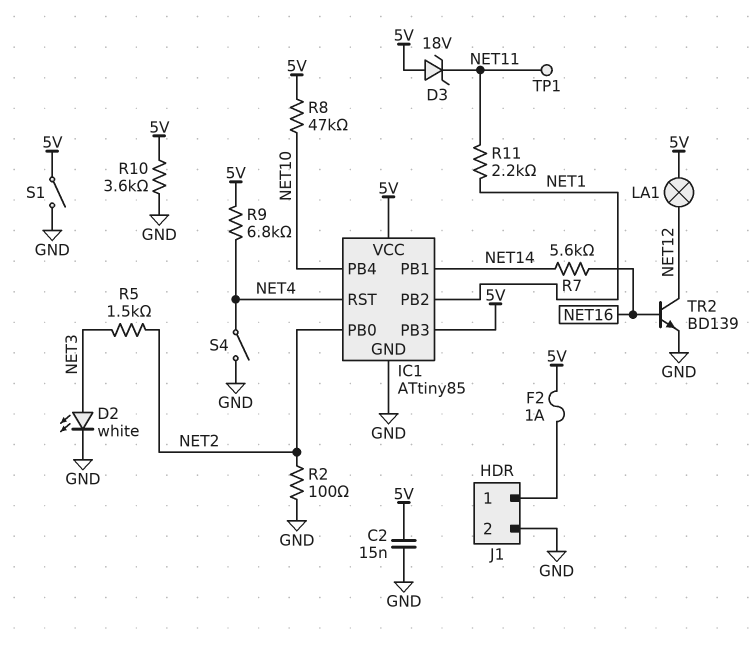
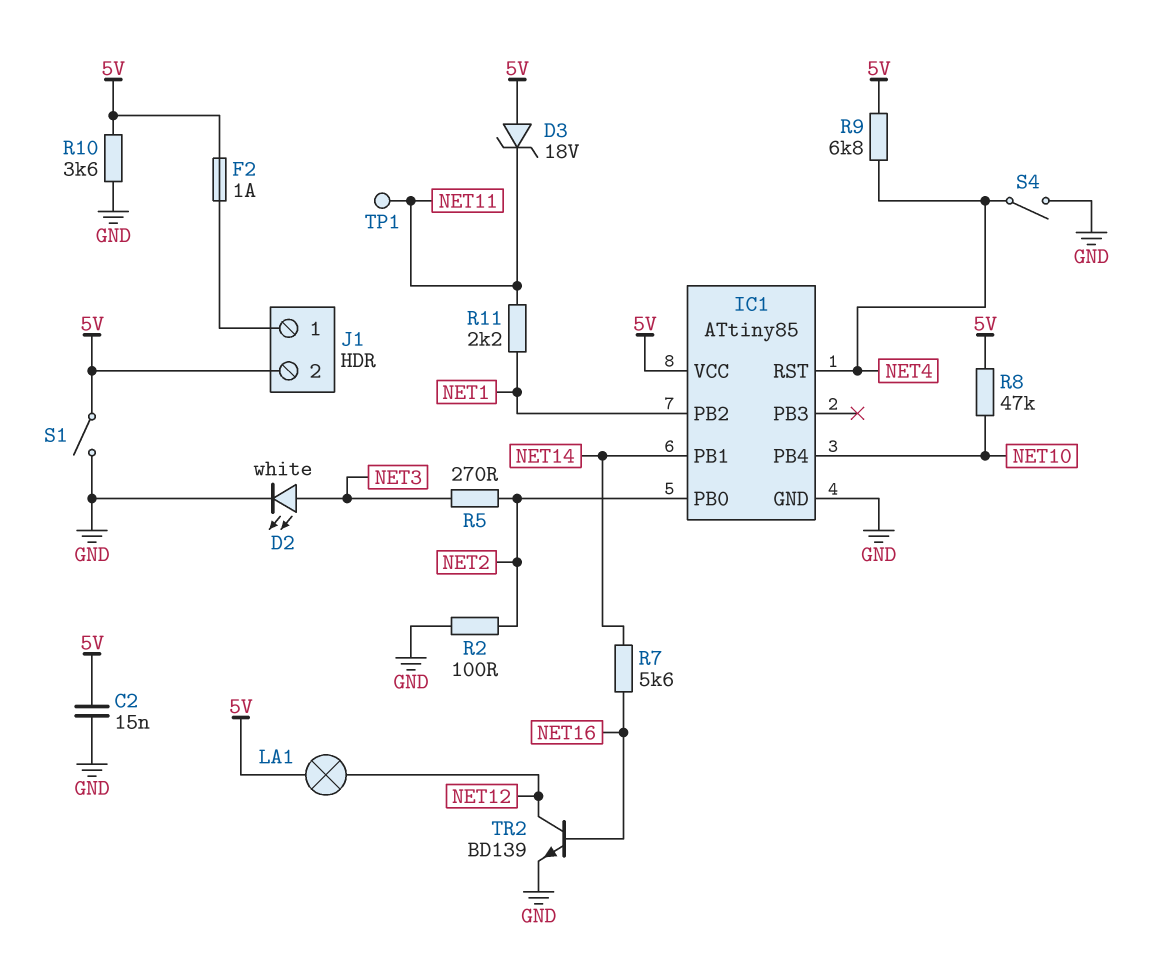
IC1 pin PB3: 5V -> none
J1 pin 2: GND -> 5V
R5: 1.5k (NET2, NET3) -> 270 (NET2, NET3)

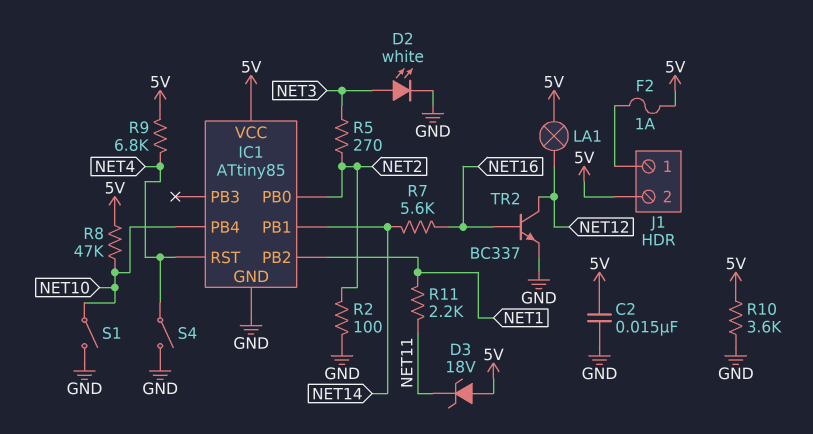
S1: switch (5V, GND) -> switch (GND, NET10)
TP1: test point (NET11) -> none
TR2: NPN BD139 (B NET16, C NET12, E GND) -> NPN BC337 (B NET16, C NET12, E GND)

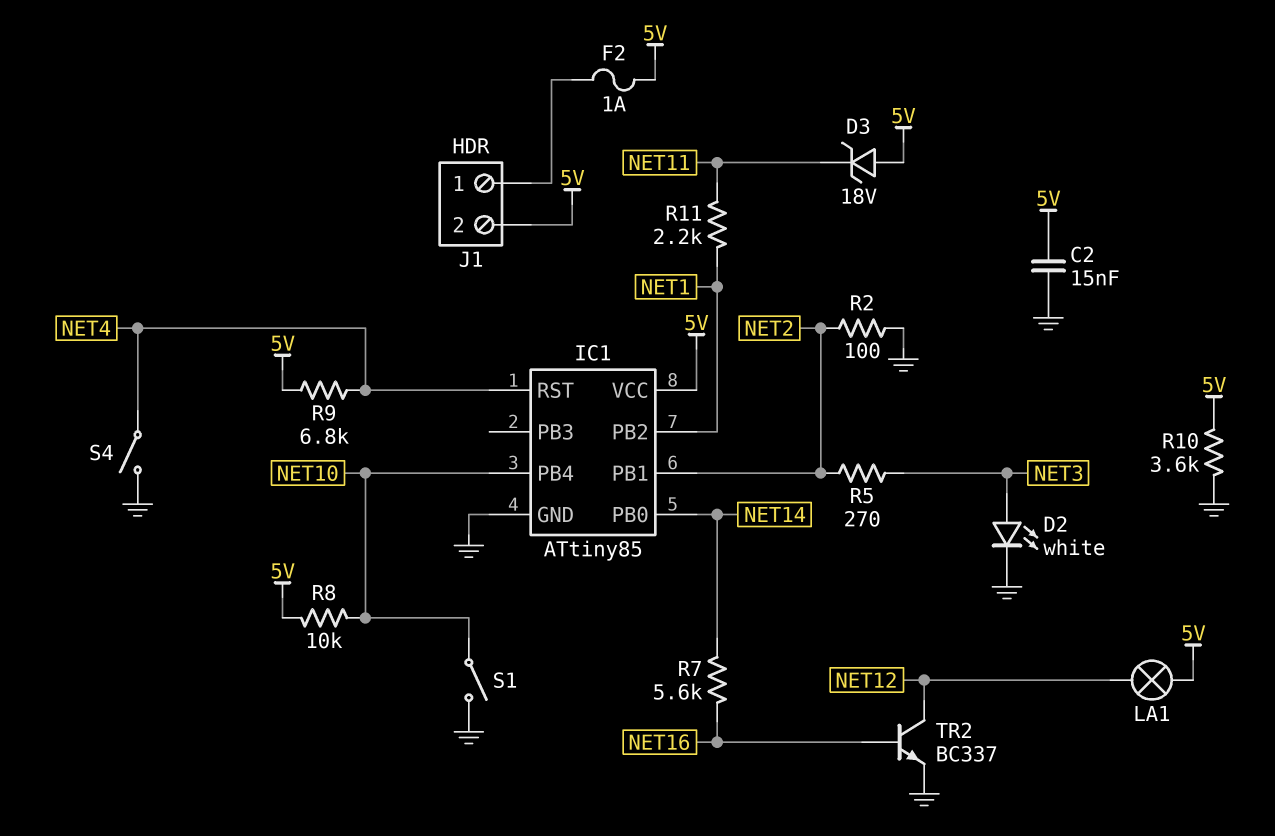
IC1 pin PB0: NET2 -> NET14
IC1 pin PB1: NET14 -> NET2
R8: 47k (5V, NET10) -> 10k (5V, NET10)

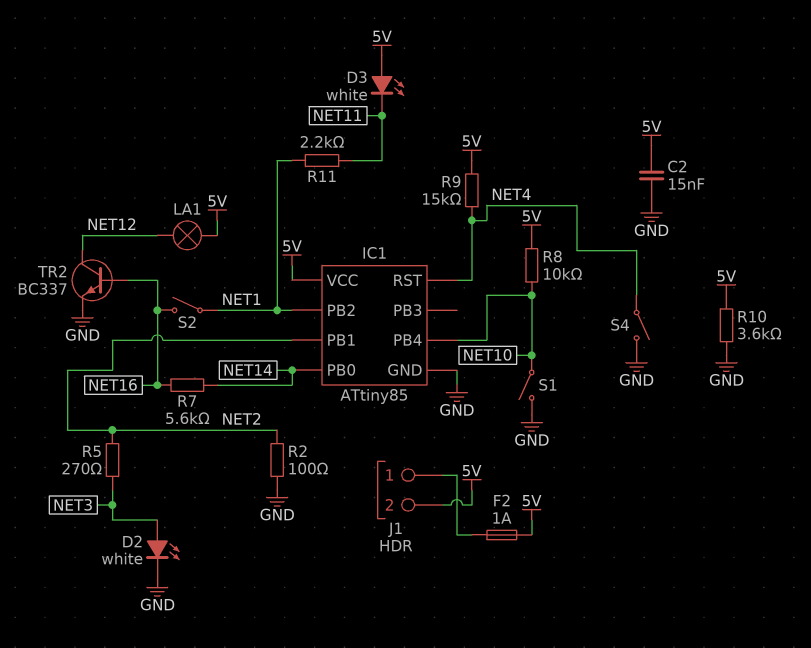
D3: zener 18V (A 5V, K NET11) -> LED white (A 5V, K NET11)
R9: 6.8k (5V, NET4) -> 15k (5V, NET4)
S2: none -> switch (NET1, NET16)

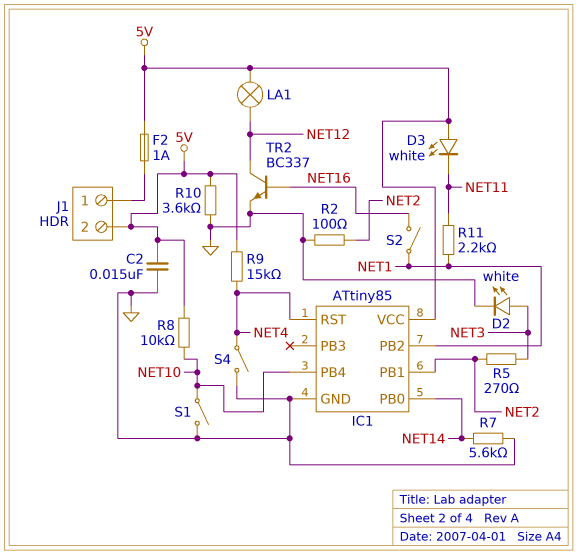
R7: 5.6k (NET14, NET16) -> 5.6k (GND, NET14)

